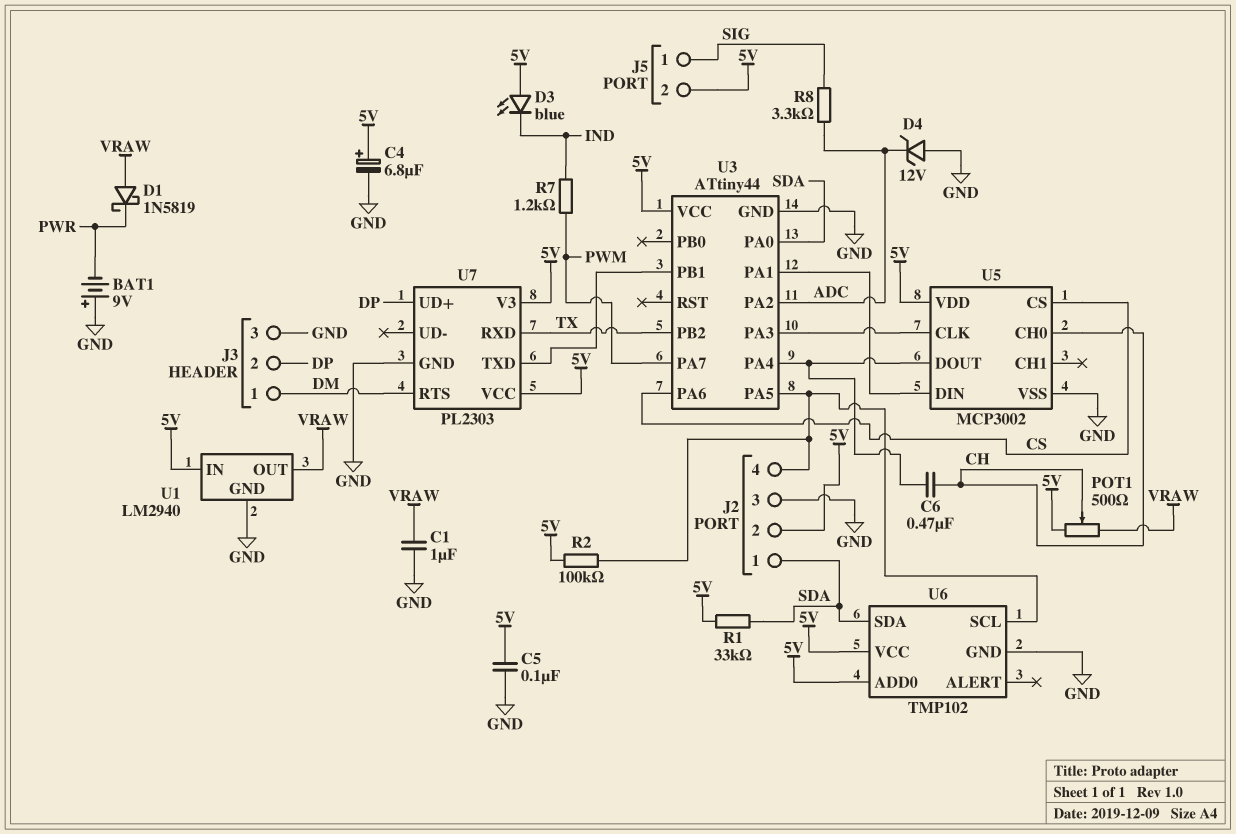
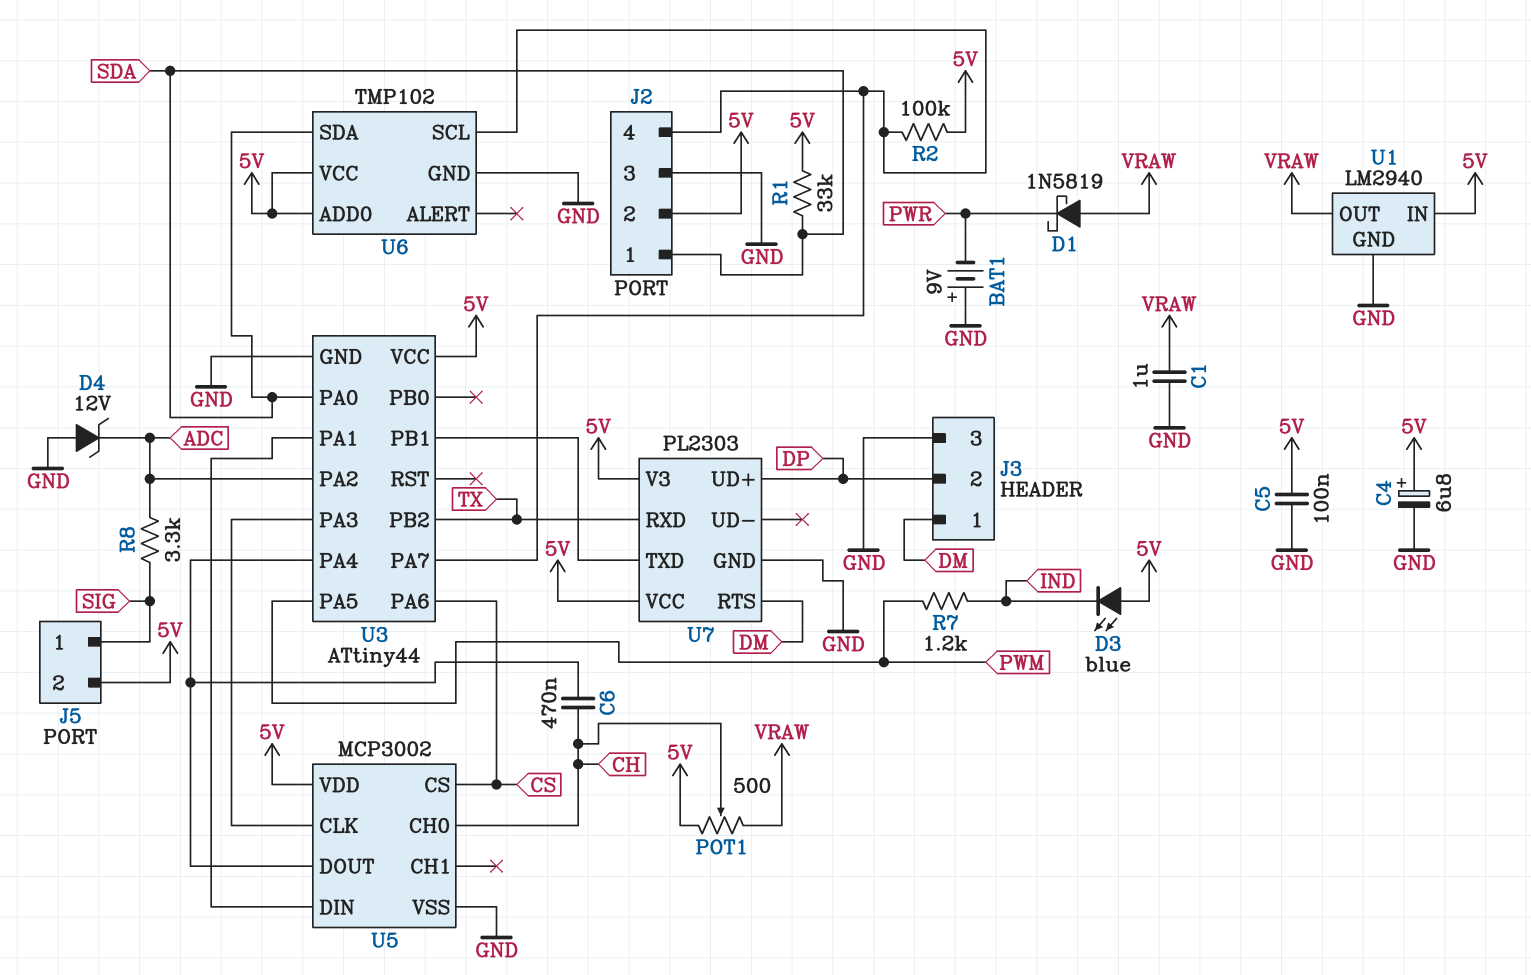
U3 pin PA5: J2/4 -> PWM
U3 pin PA7: PWM -> J2/4

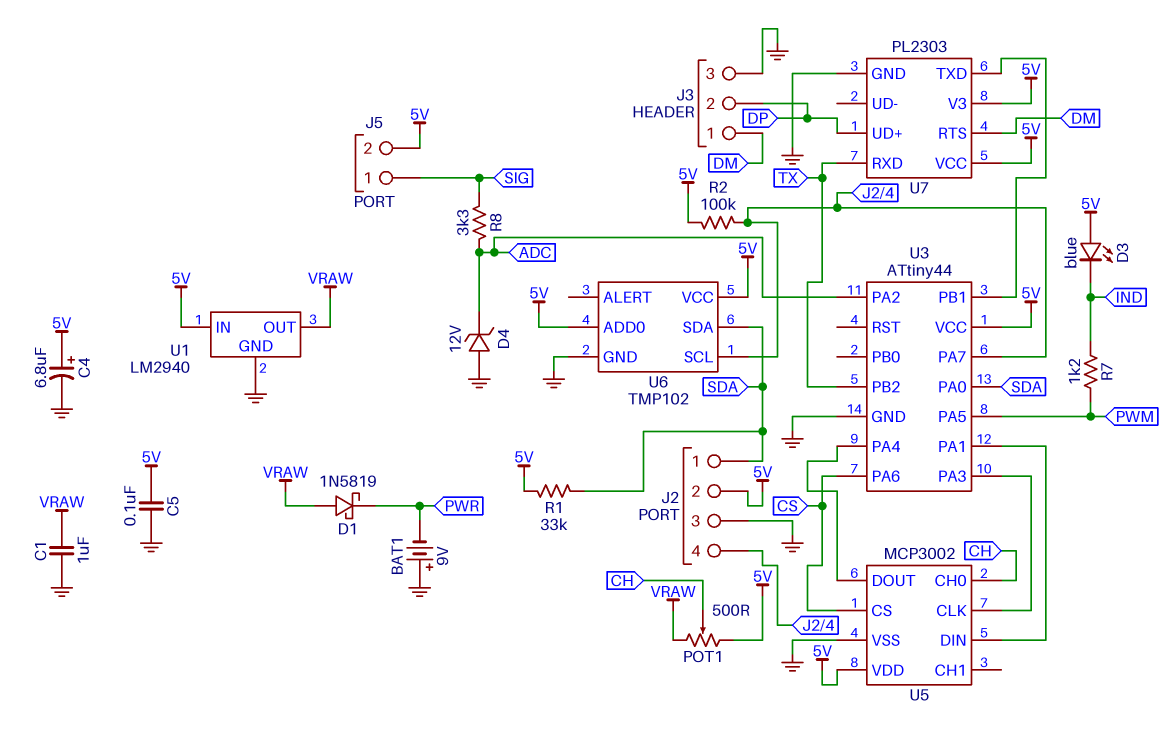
C6: 470nF (CH, U3/PA4) -> none

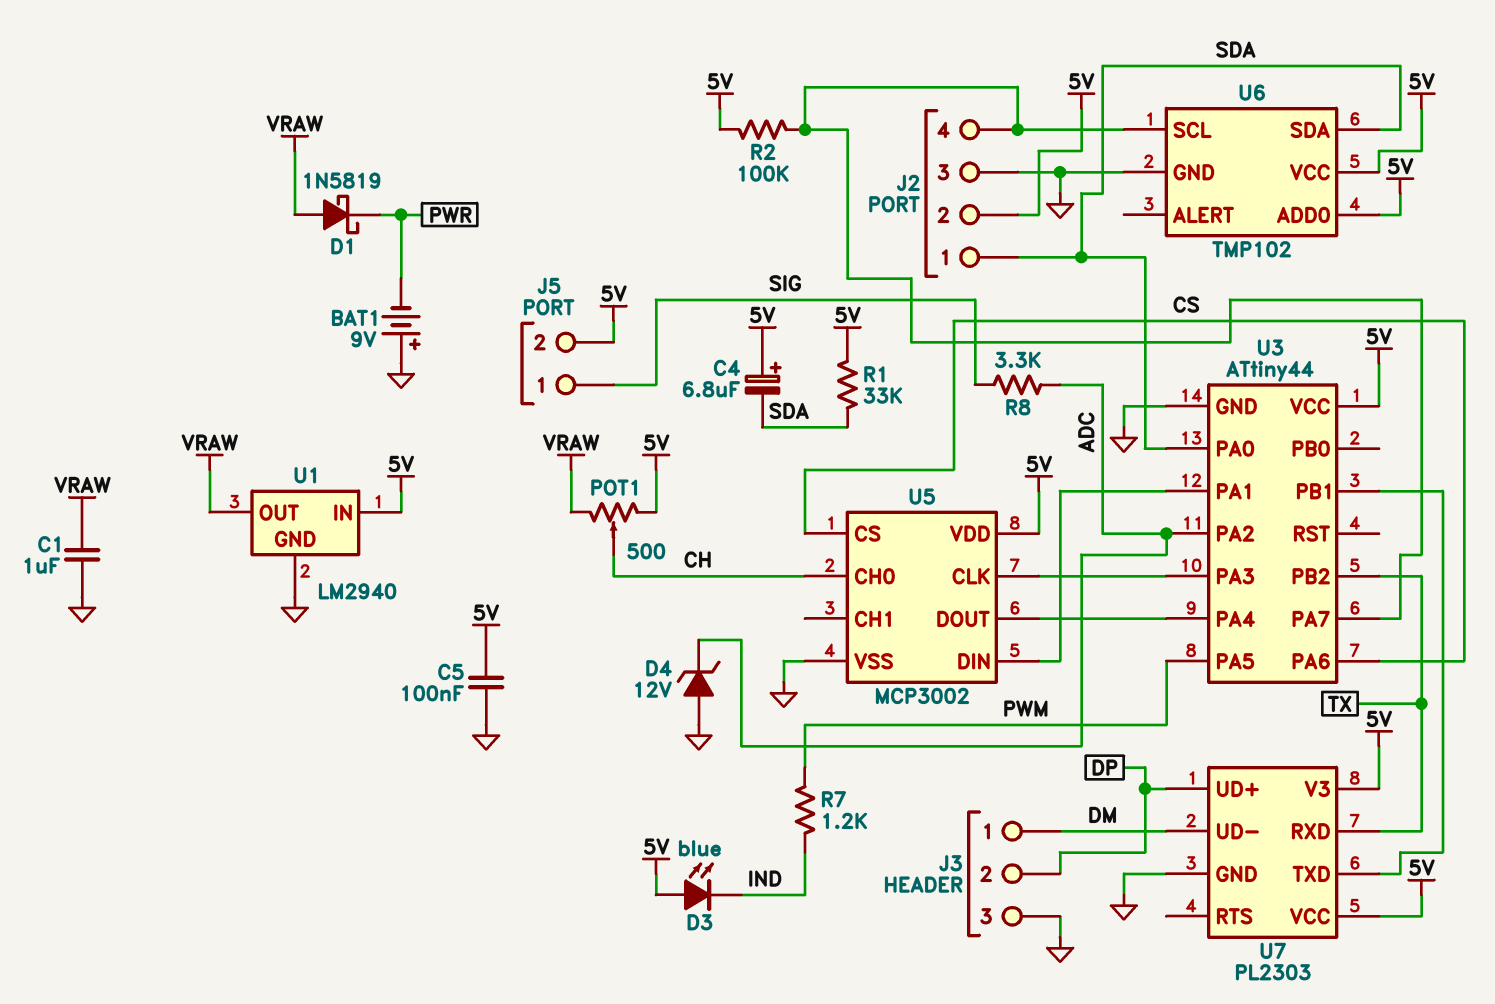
C4: 6.8uF (plus 5V, minus GND) -> 6.8uF (plus 5V, minus SDA)
U7 pin RTS: DM -> none
U7 pin UD-: none -> DM

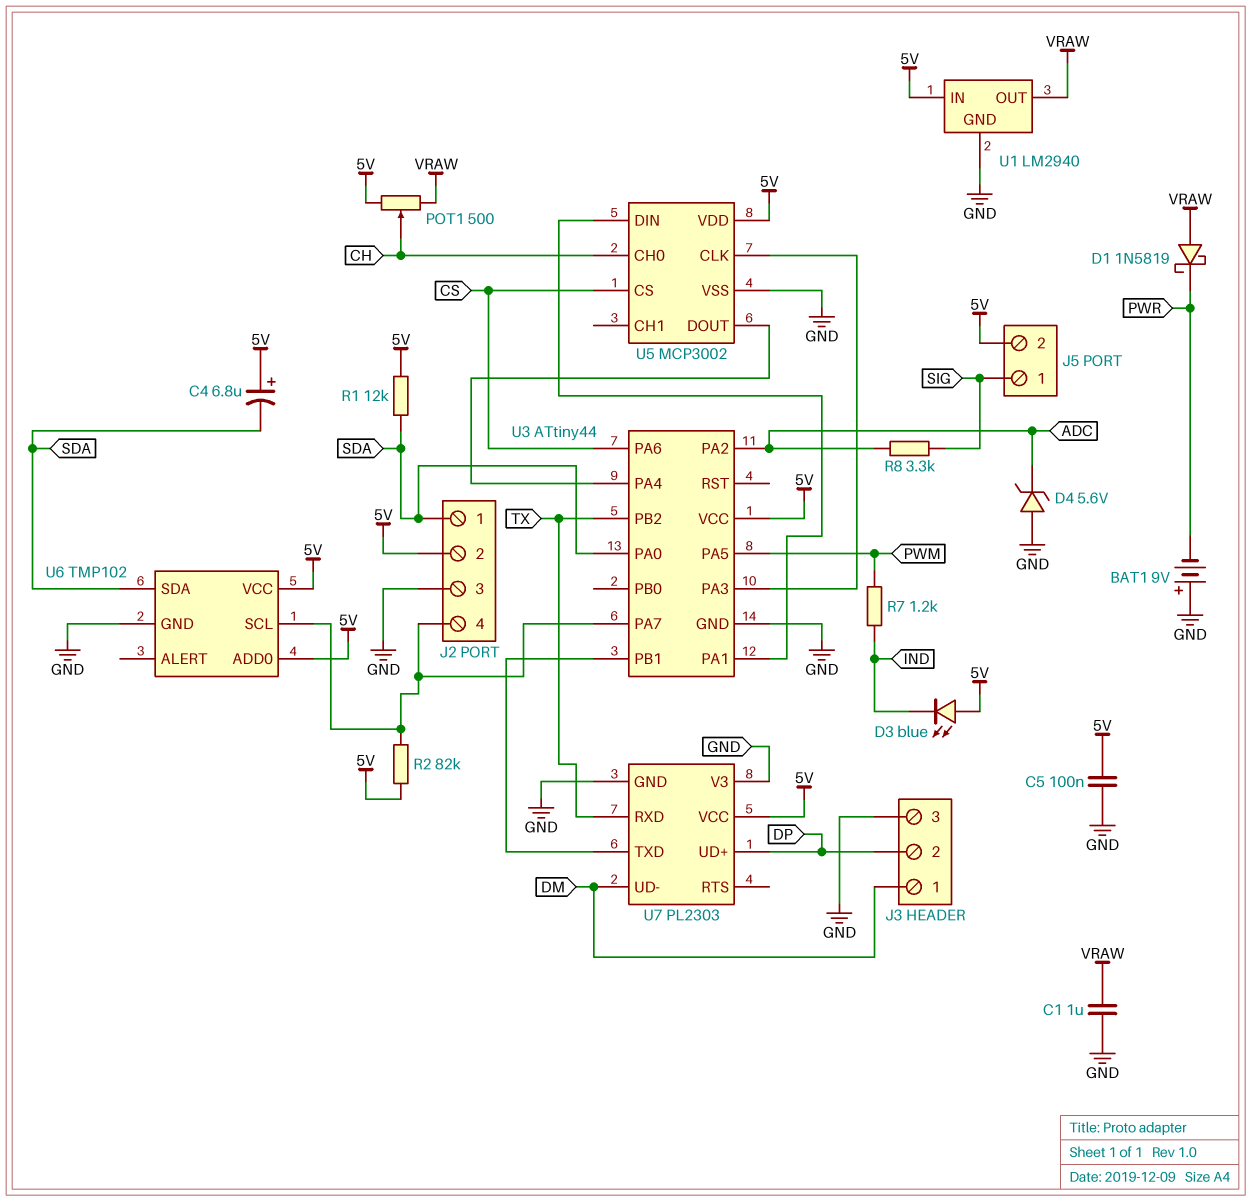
D4: zener 12V (A GND, K ADC) -> zener 5.6V (A GND, K ADC)
R1: 33k (5V, SDA) -> 12k (5V, SDA)
R2: 100k (5V, J2/4) -> 82k (5V, J2/4)
U7 pin V3: 5V -> GND

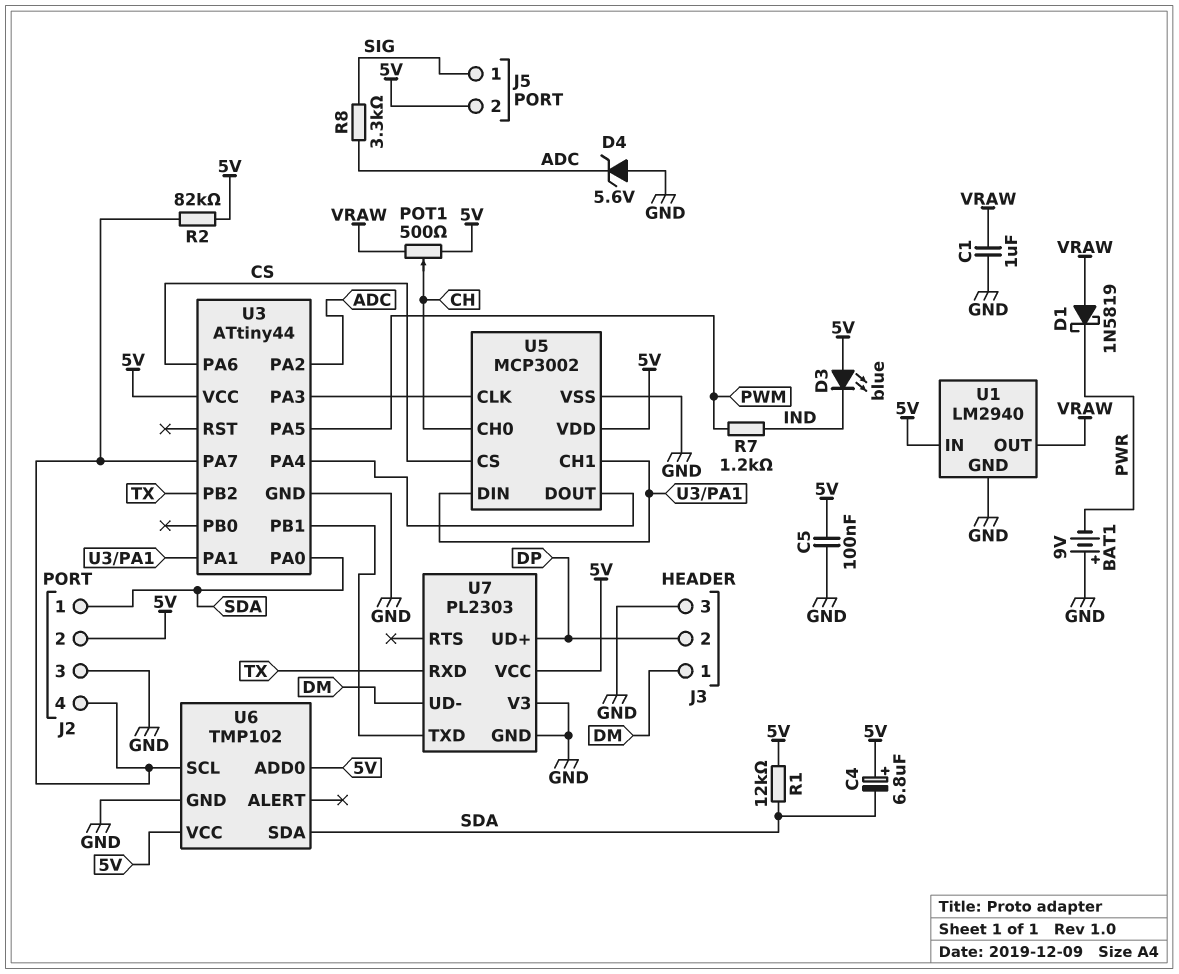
U5 pin CH1: none -> U3/PA1

